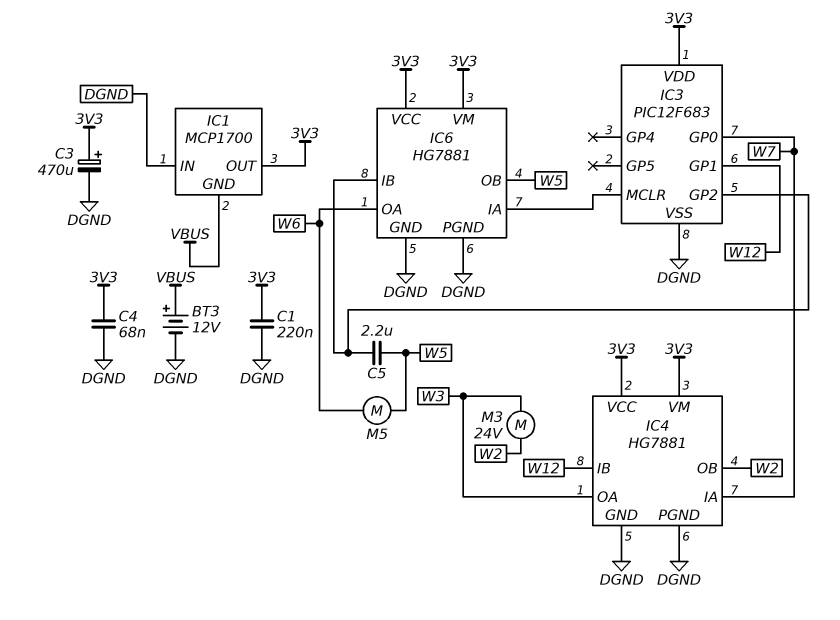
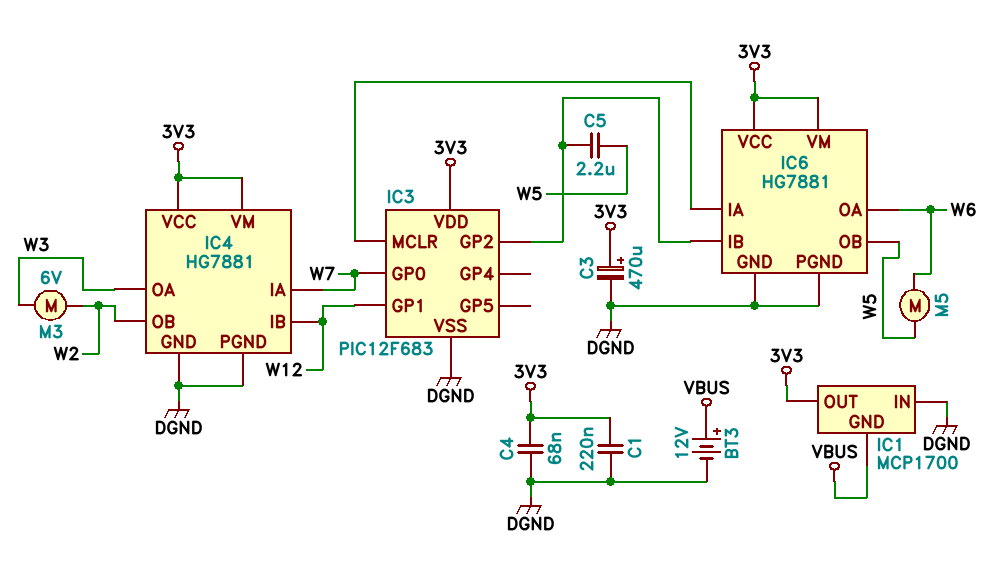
M3: motor 24V (W2, W3) -> motor 6V (W2, W3)

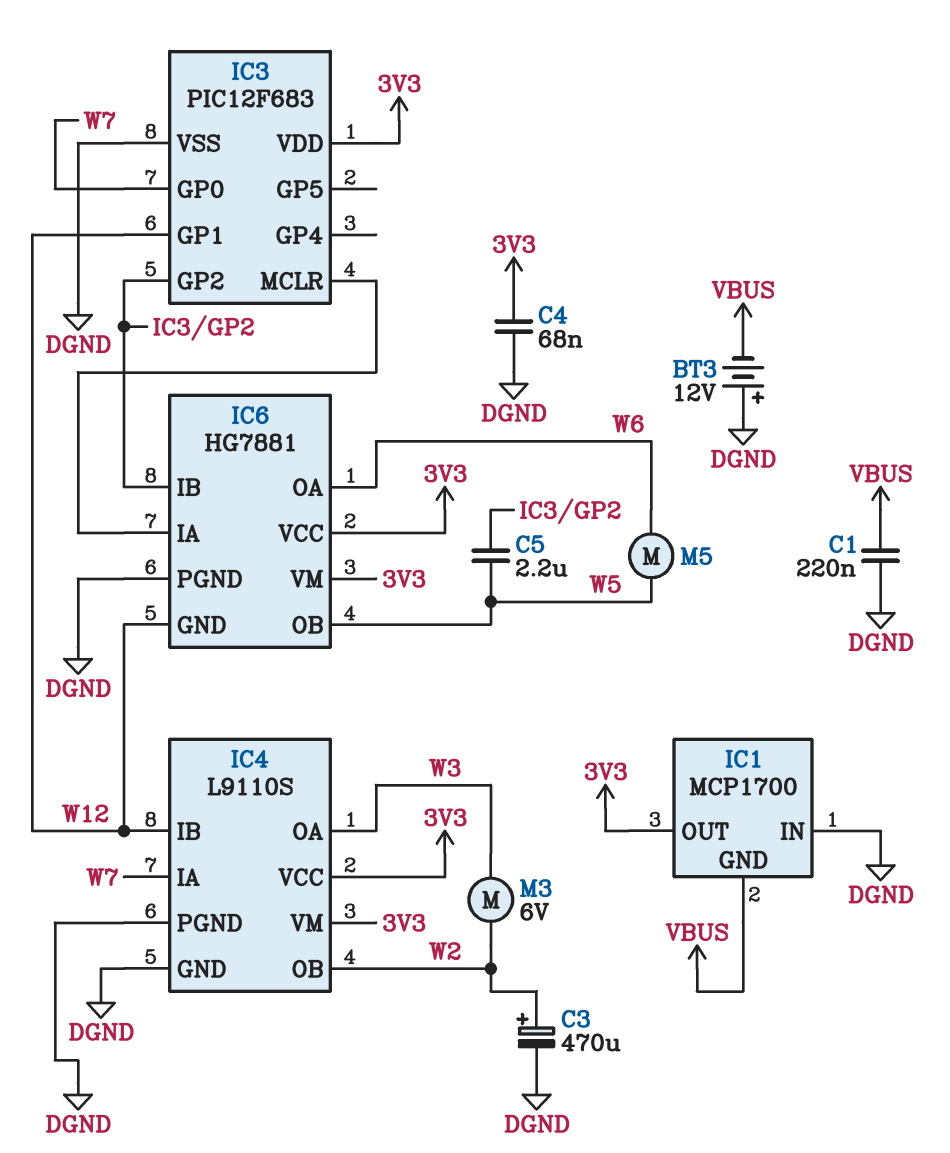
BT3: 12V (plus VBUS, minus DGND) -> 12V (plus DGND, minus VBUS)
C1: 220nF (3V3, DGND) -> 220nF (DGND, VBUS)
C3: 470uF (plus 3V3, minus DGND) -> 470uF (plus W2, minus DGND)
IC4: HG7881 -> L9110S
IC6 pin GND: DGND -> W12

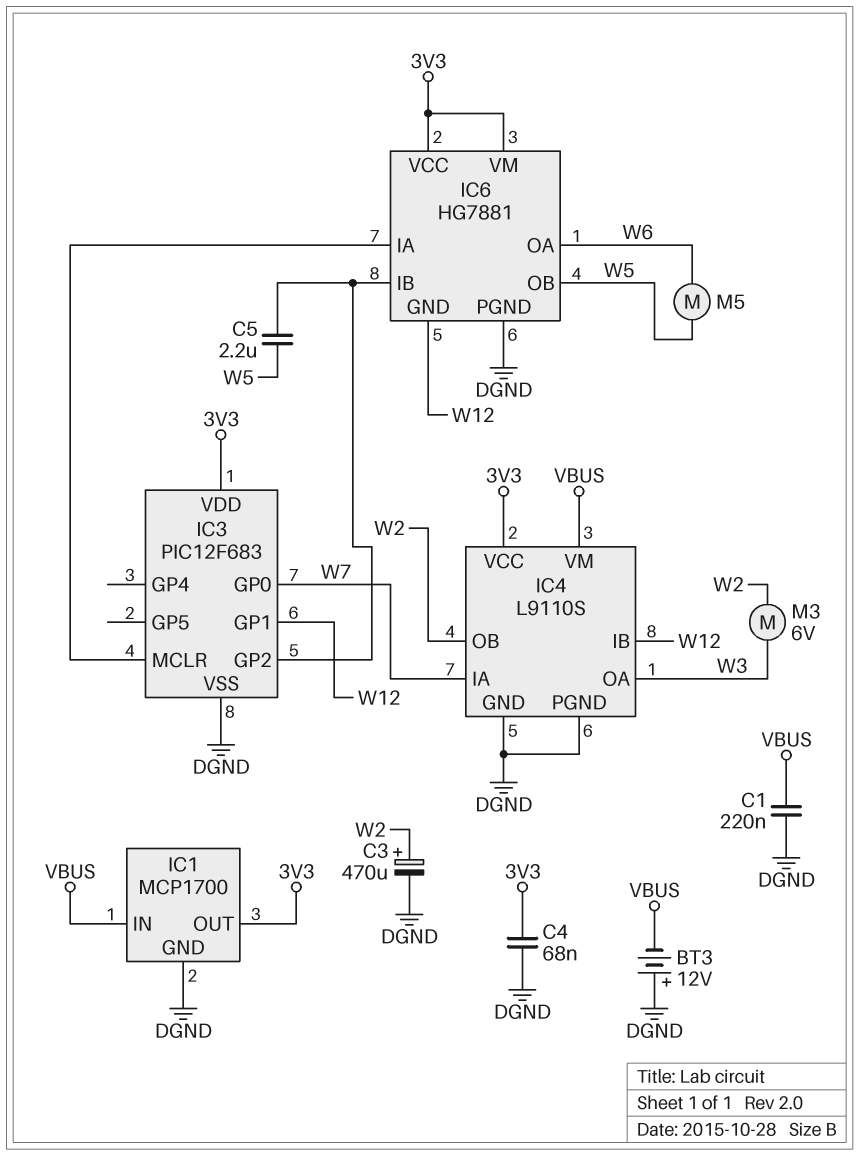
IC1 pin GND: VBUS -> DGND
IC1 pin IN: DGND -> VBUS
IC4 pin VM: 3V3 -> VBUS

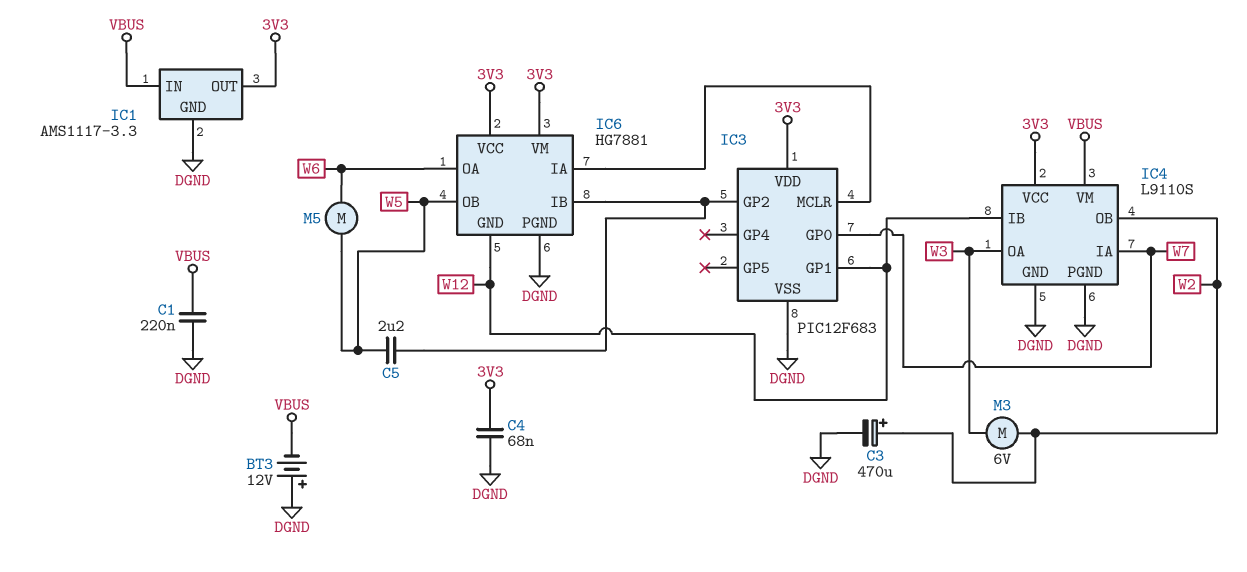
IC1: MCP1700 -> AMS1117-3.3

